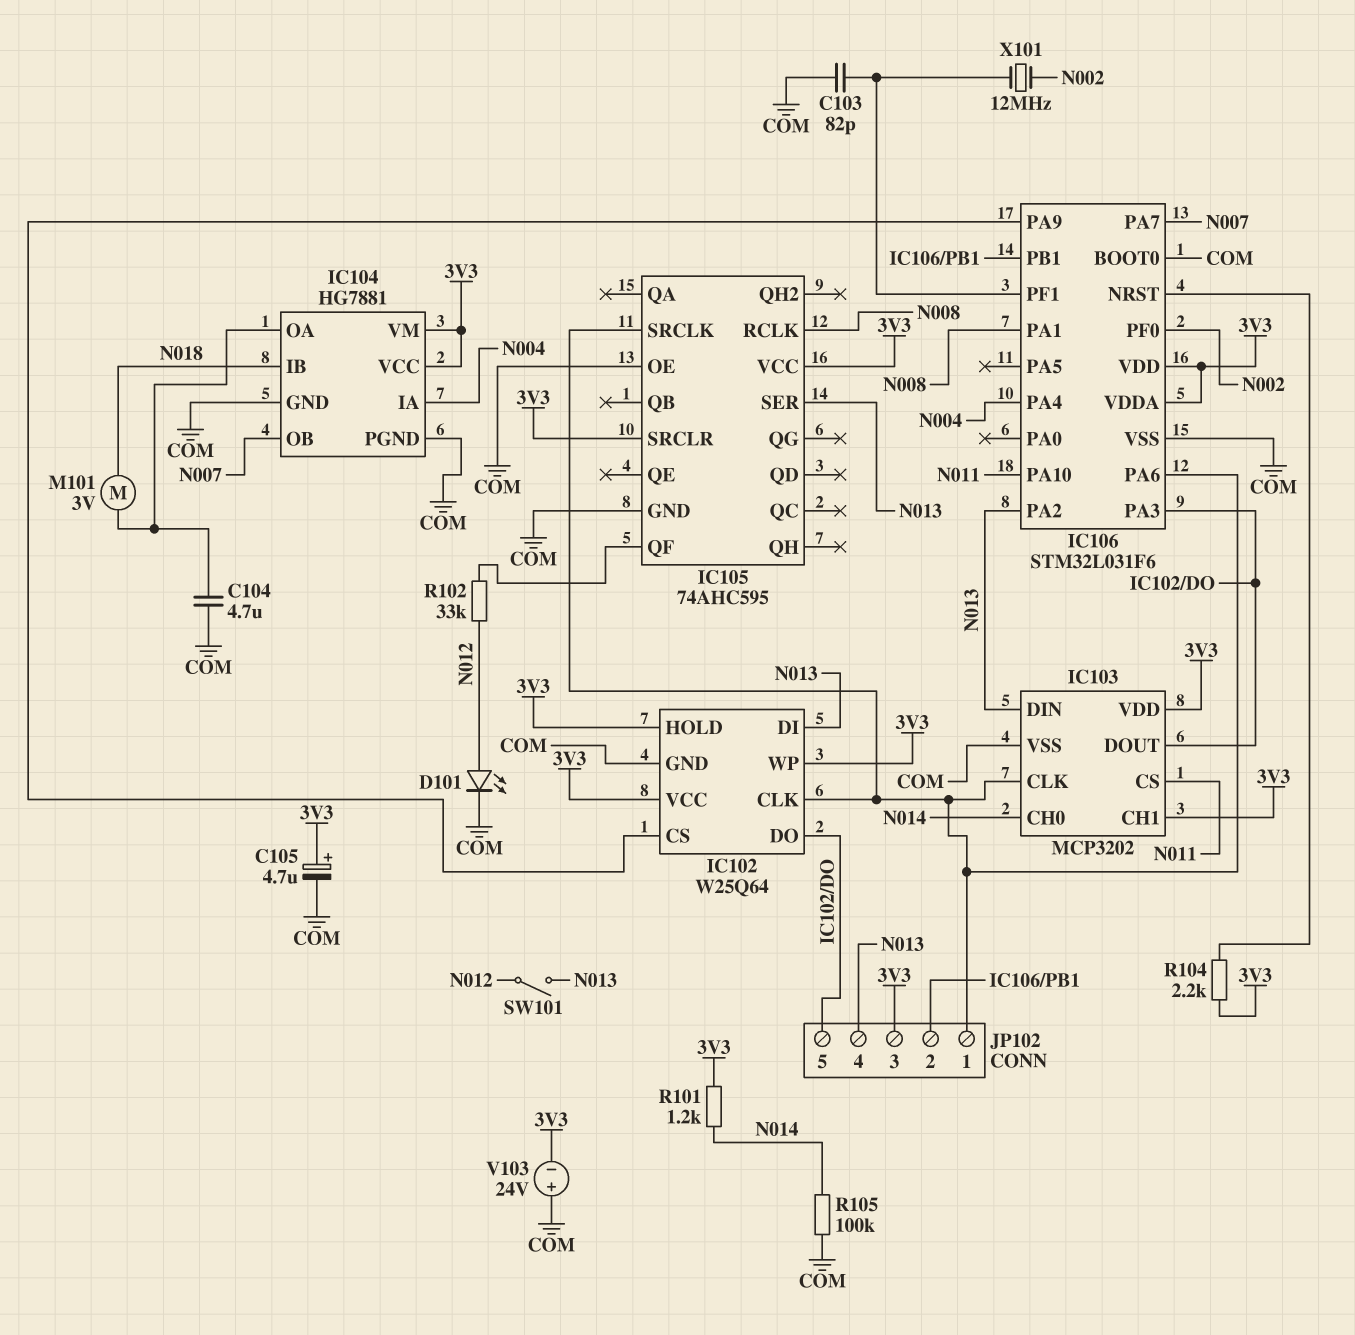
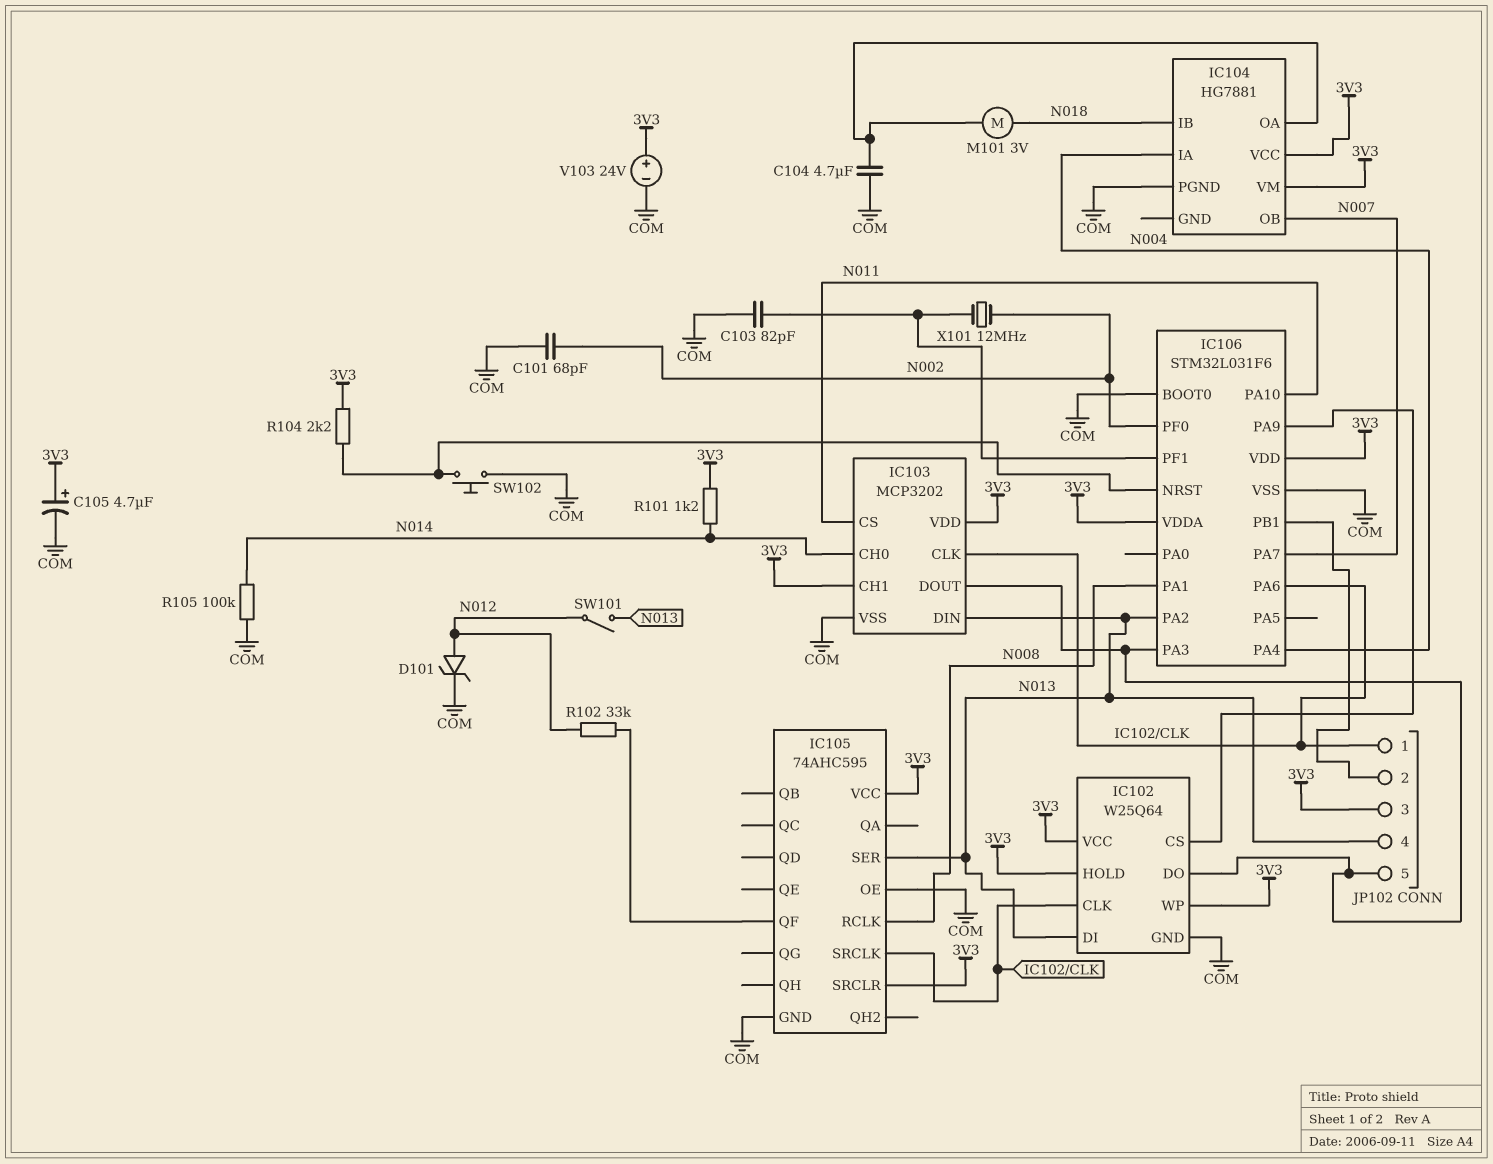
C101: none -> 68pF (COM, N002)
D101: LED (A N012, K COM) -> zener (A N012, K COM)
IC104 pin GND: COM -> none
SW102: none -> button (COM, IC106/NRST)
V103: 24V (plus COM, minus 3V3) -> 24V (plus 3V3, minus COM)

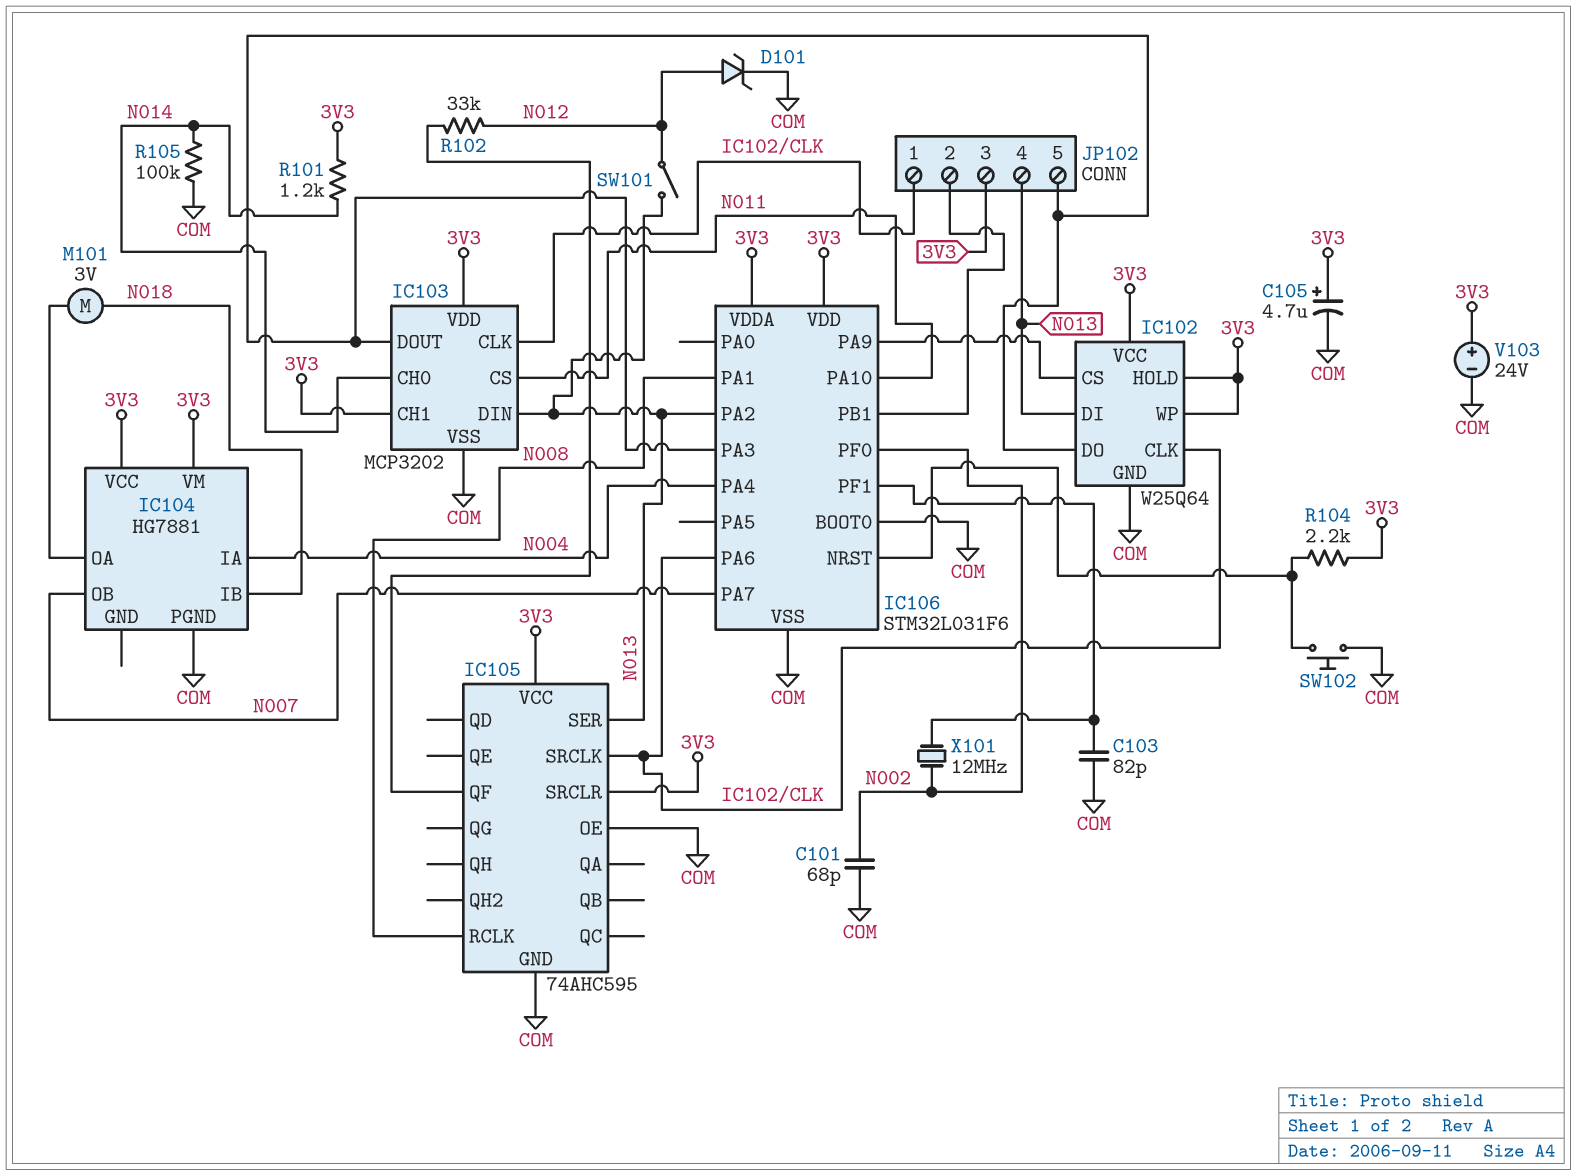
C104: 4.7uF (COM, IC104/OA) -> none

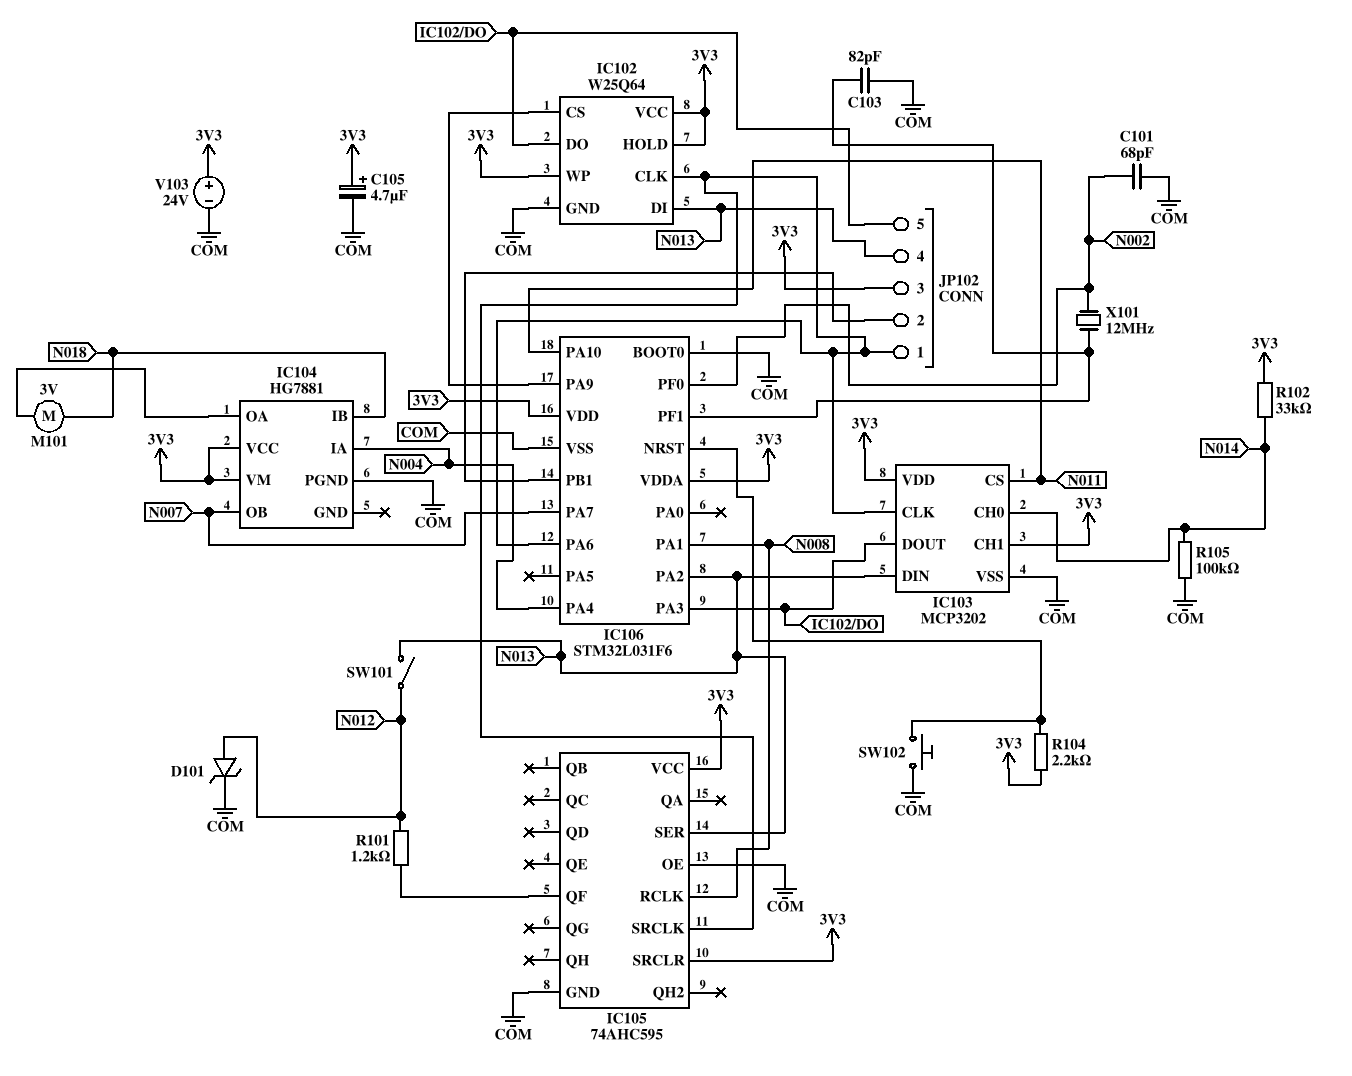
R101: 1.2k (3V3, N014) -> 1.2k (IC105/QF, N012)
R102: 33k (IC105/QF, N012) -> 33k (3V3, N014)

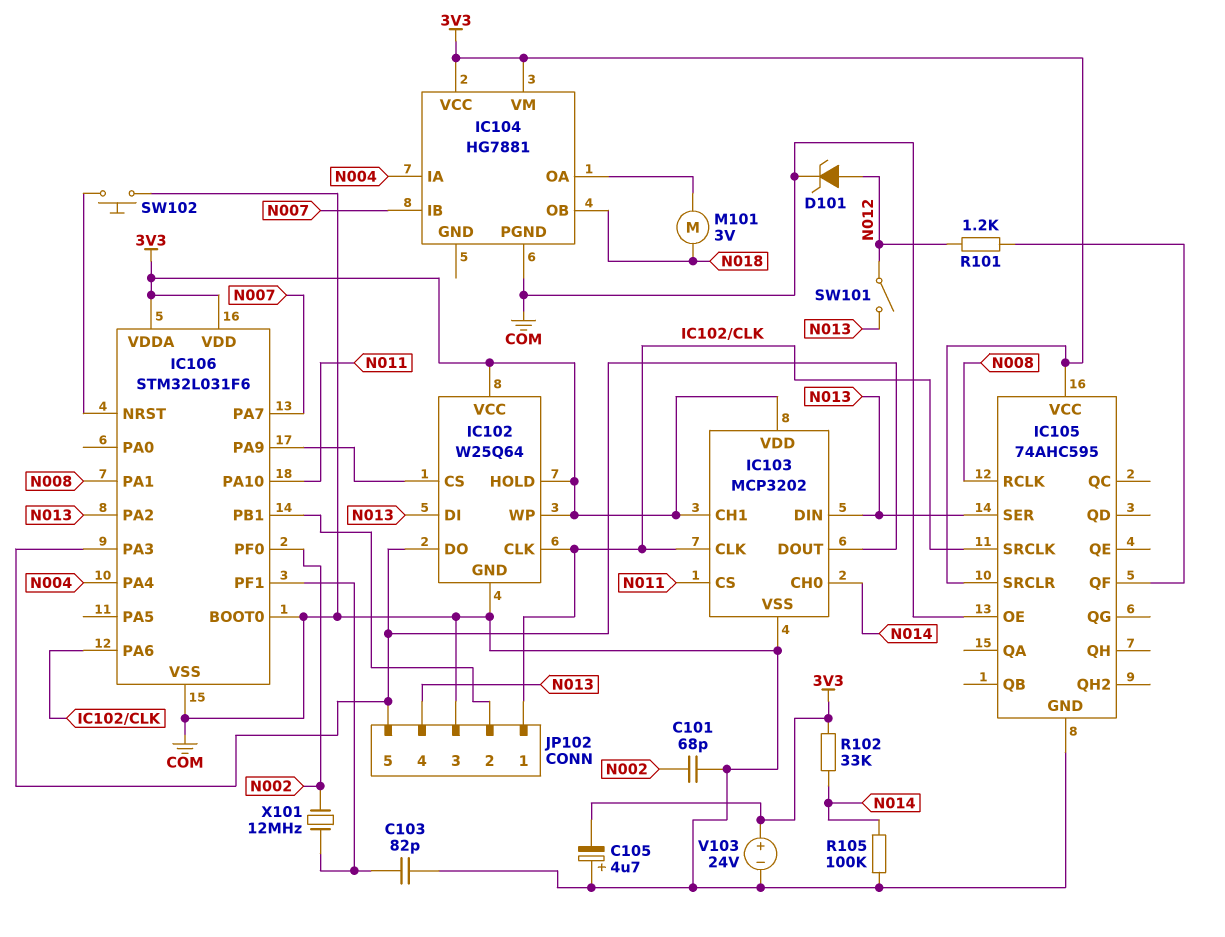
C105: 4.7uF (plus 3V3, minus COM) -> 4.7uF (plus COM, minus 3V3)
IC104 pin IB: N018 -> N007
IC104 pin OB: N007 -> N018
JP102 pin 3: 3V3 -> COM
R104: 2.2k (3V3, IC106/NRST) -> none

